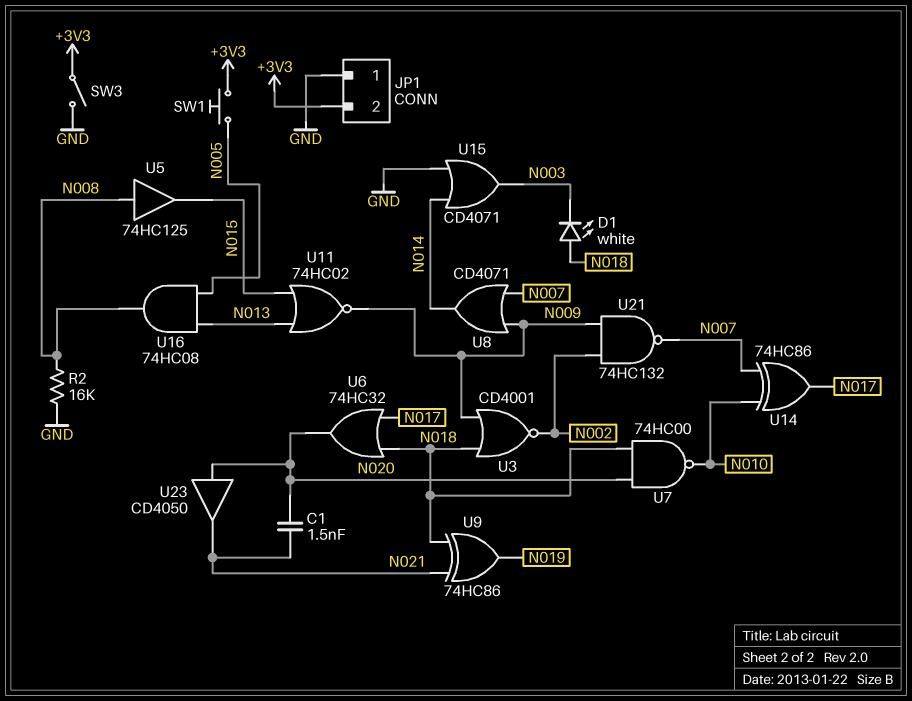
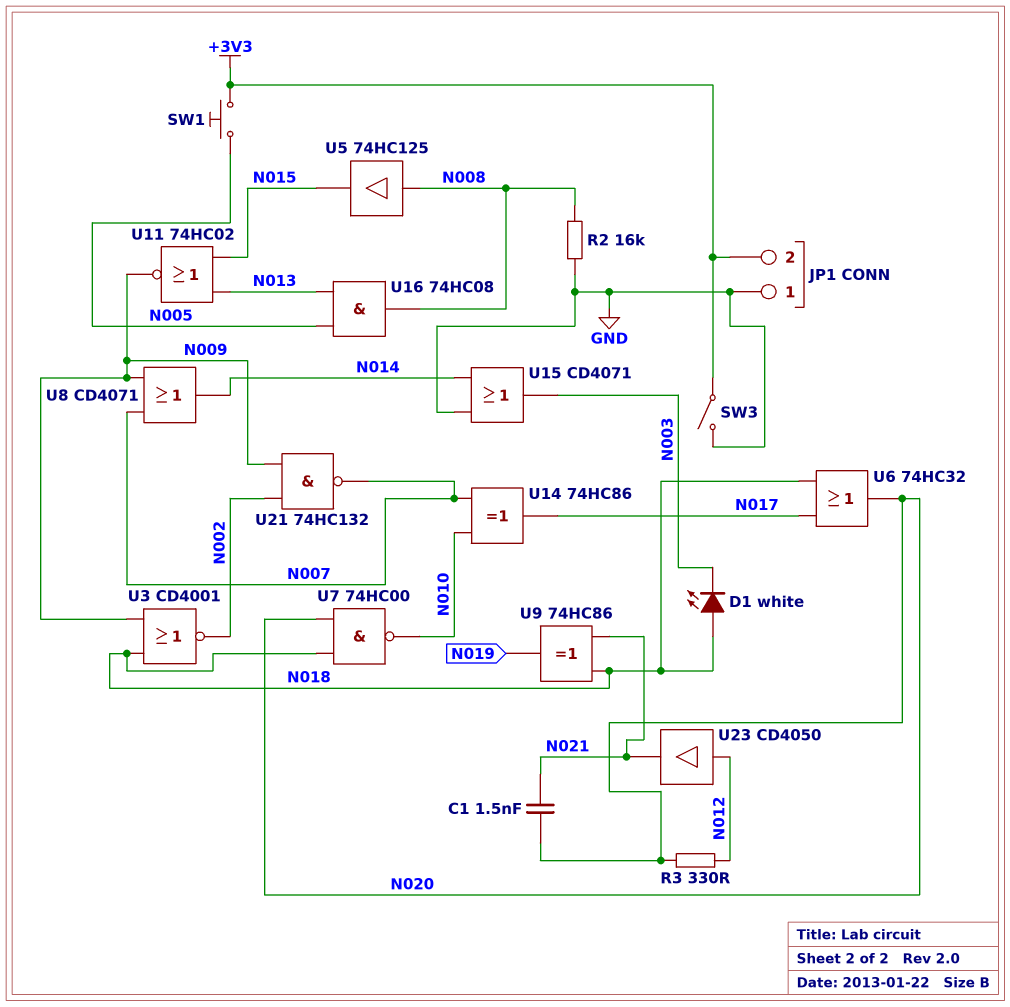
R3: none -> 330 (N012, N020)
U23: buffer CD4050 (in N020, out N021) -> buffer CD4050 (in N012, out N021)

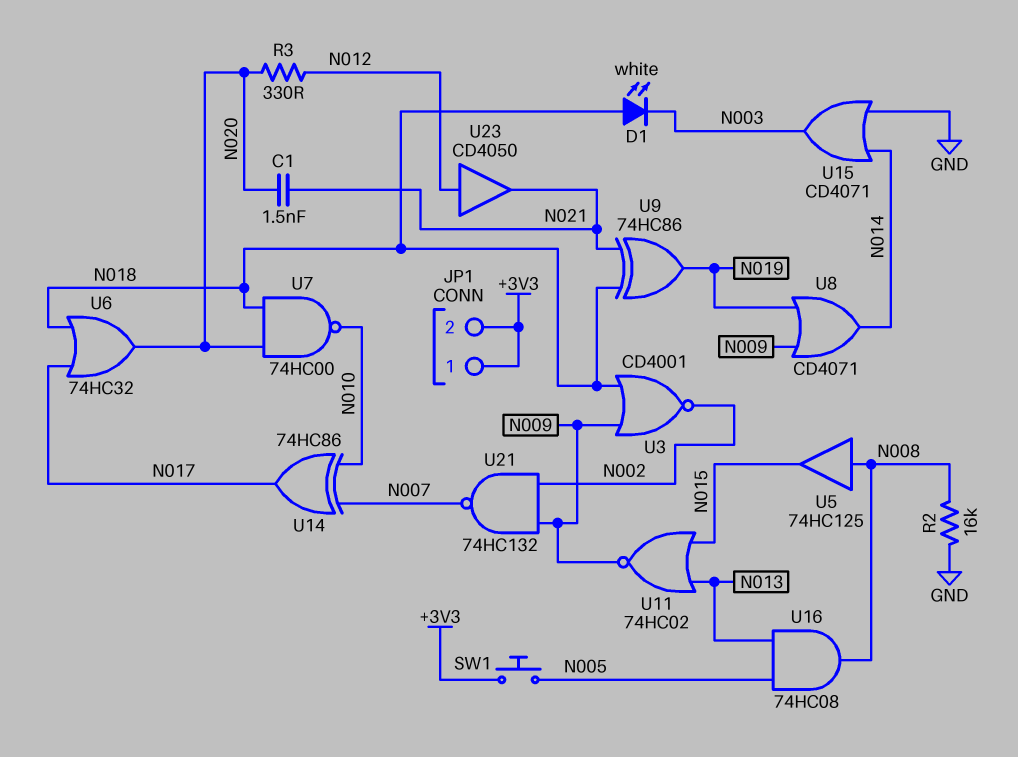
JP1 pin 1: GND -> +3V3
SW3: switch (+3V3, GND) -> none
U8: OR CD4071 (in N007, in N009, out N014) -> OR CD4071 (in N009, in N019, out N014)

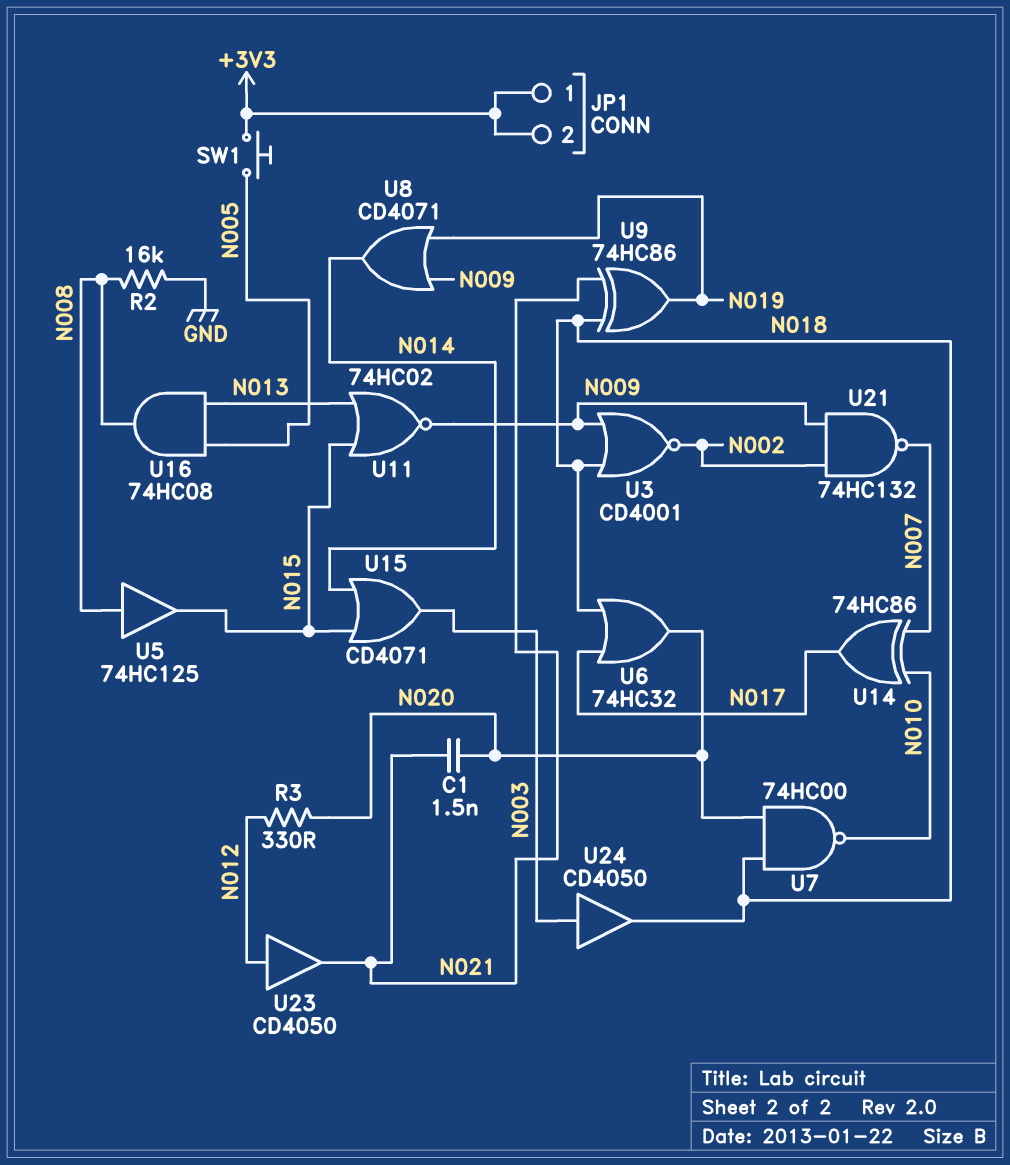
D1: LED white (A N018, K N003) -> none
U15: OR CD4071 (in GND, in N014, out N003) -> OR CD4071 (in N014, in N015, out N003)
U24: none -> buffer CD4050 (in N003, out N018)

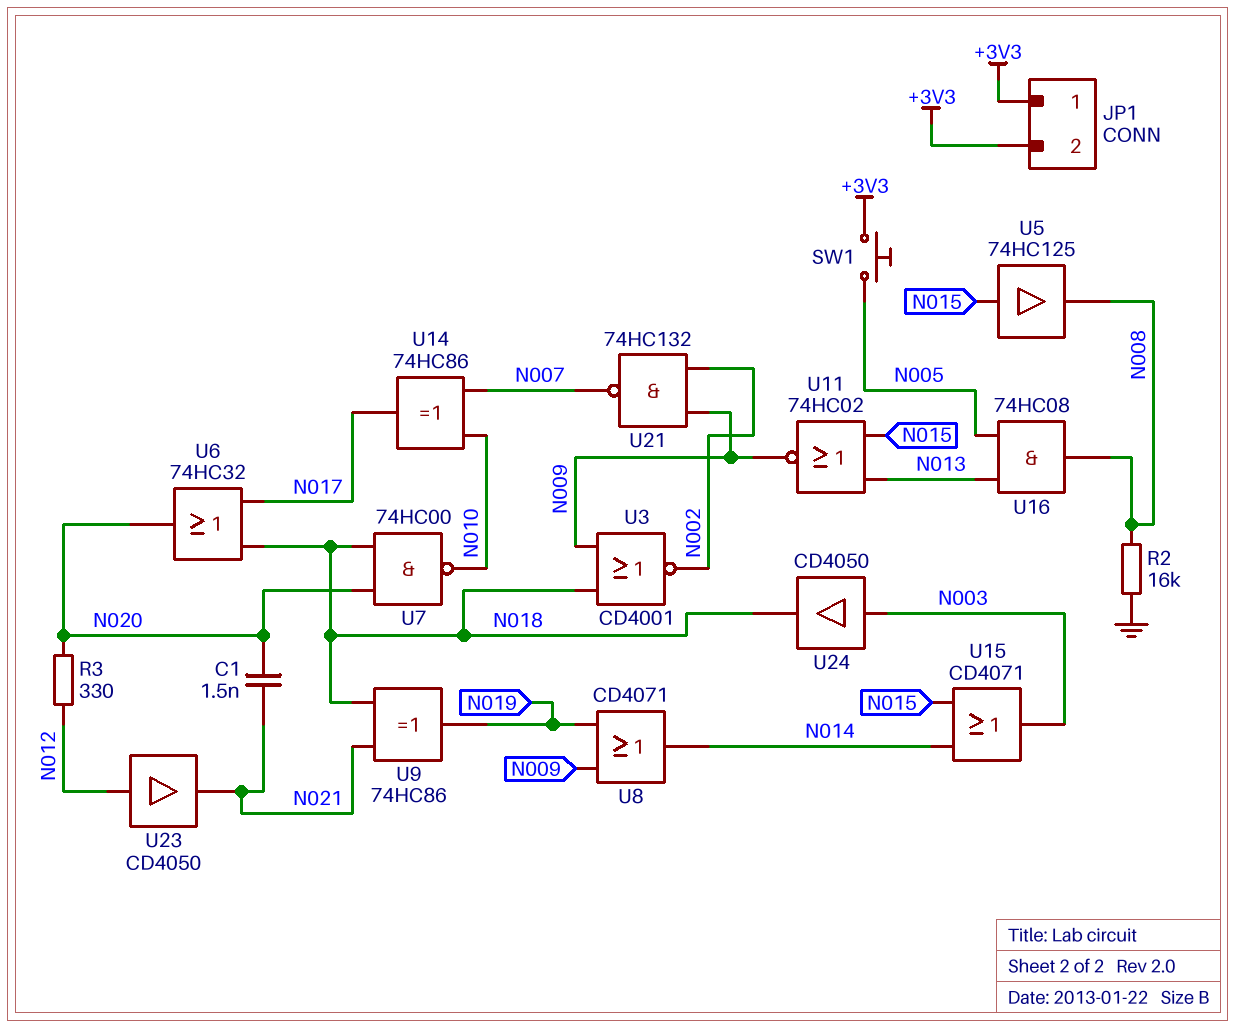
U5: buffer 74HC125 (in N008, out N015) -> buffer 74HC125 (in N015, out N008)

